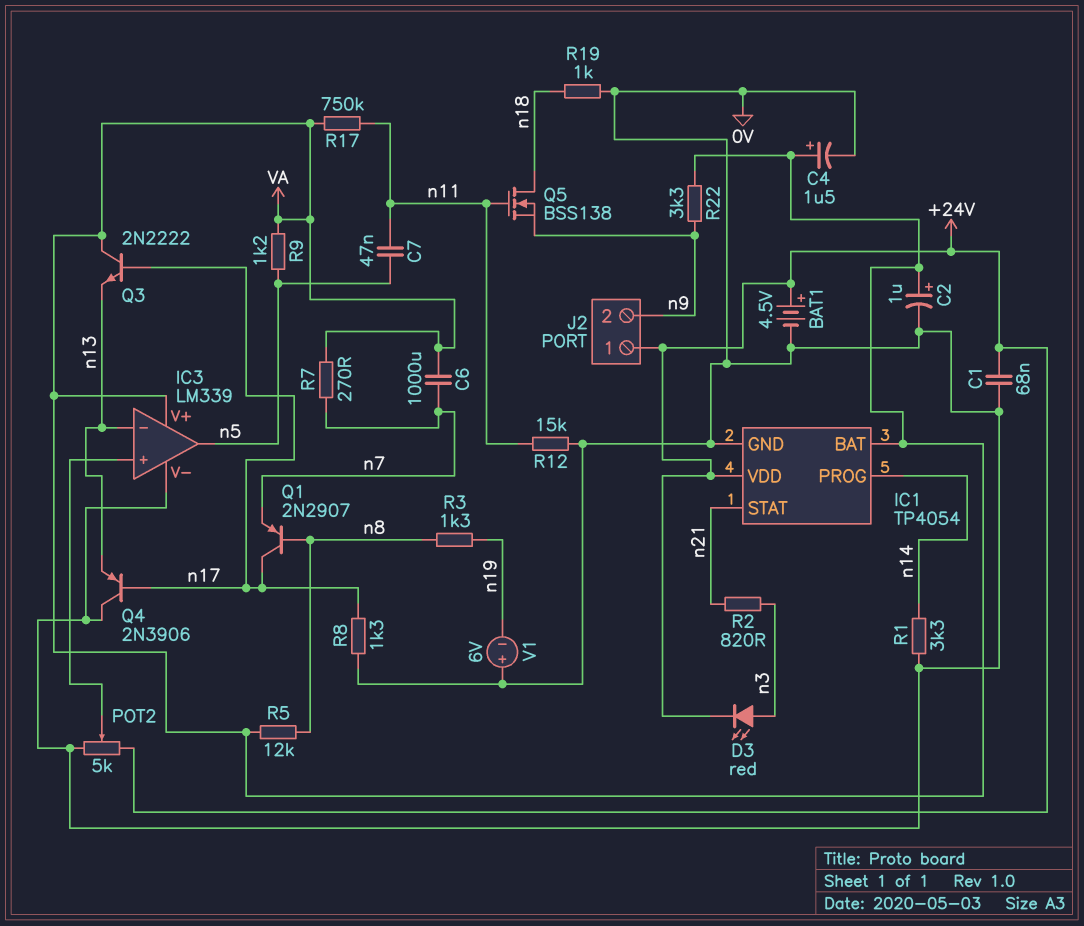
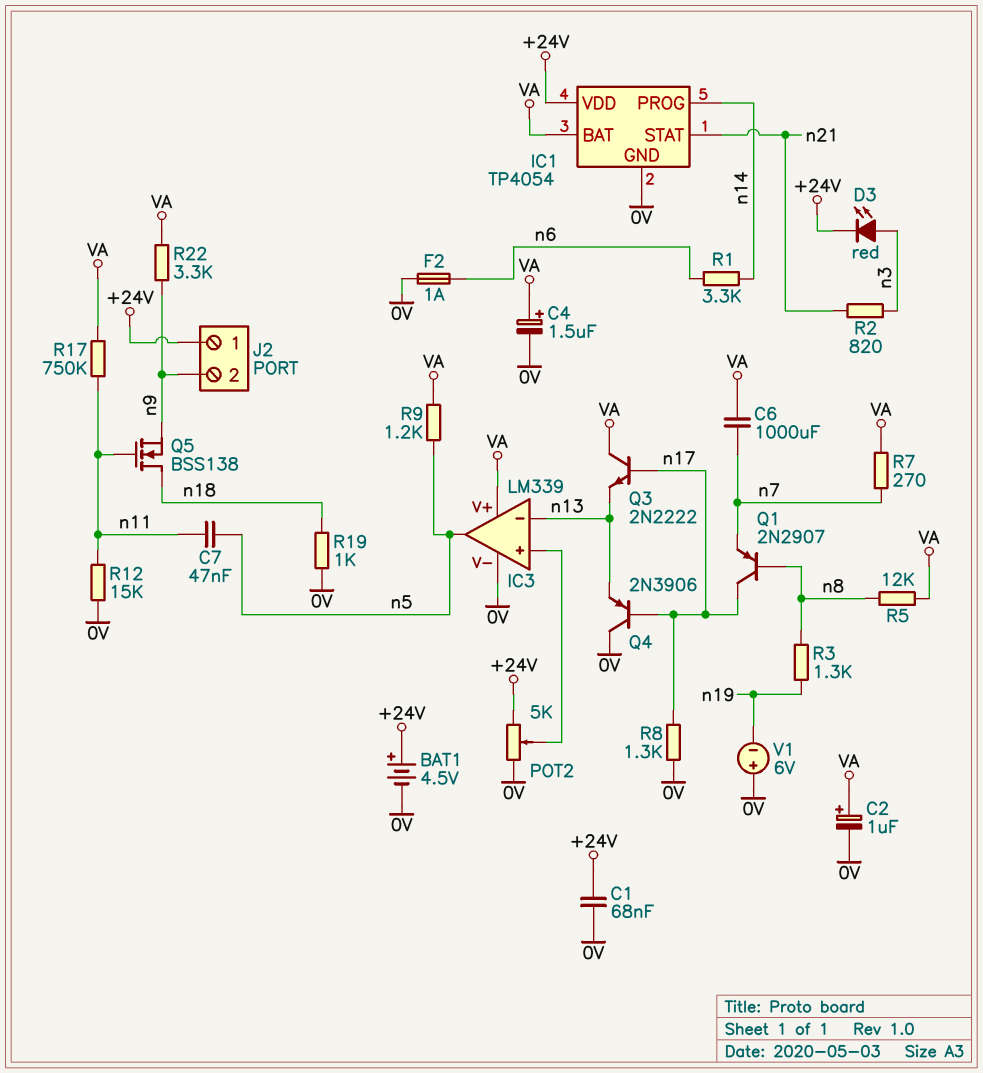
F2: none -> 1A (0V, n6)
R1: 3.3k (0V, n14) -> 3.3k (n6, n14)

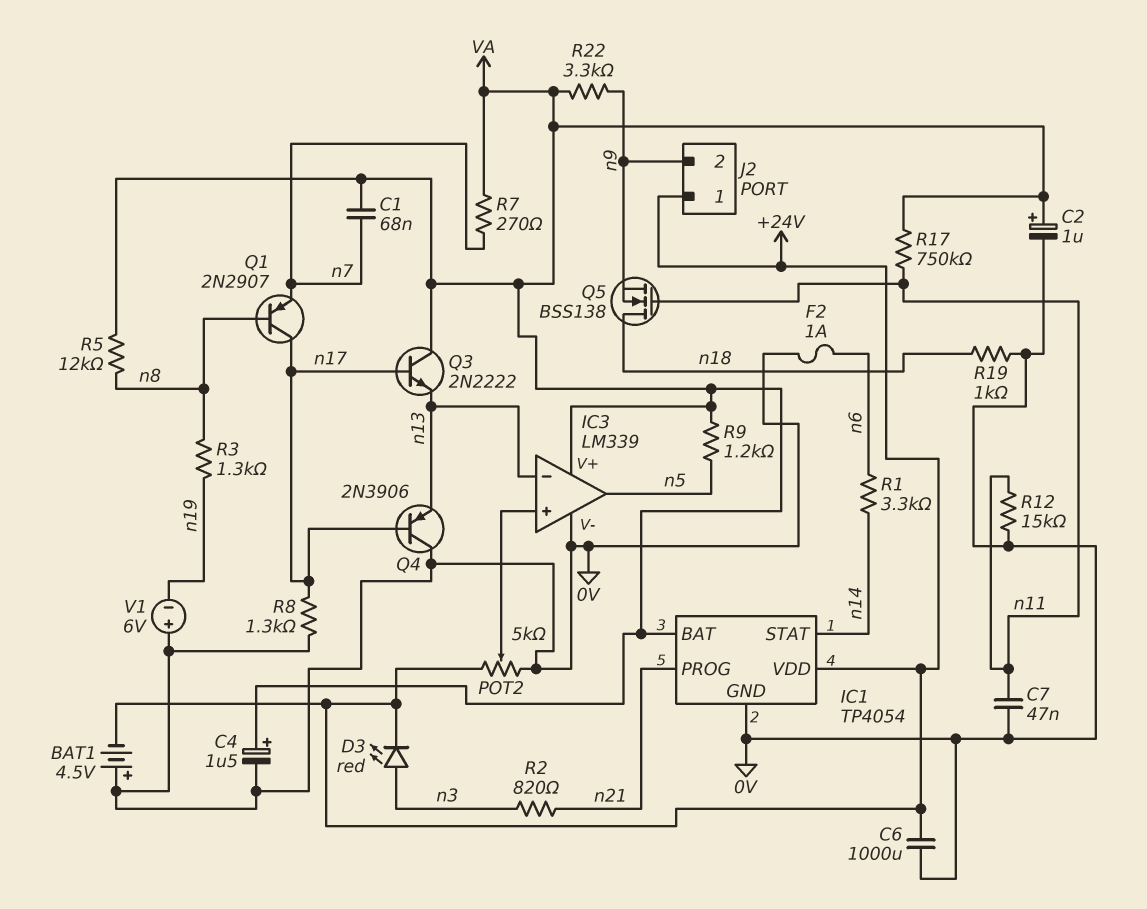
BAT1: 4.5V (plus +24V, minus 0V) -> 4.5V (plus 0V, minus +24V)
C1: 68nF (+24V, 0V) -> 68nF (VA, n7)
C6: 1000uF (VA, n7) -> 1000uF (+24V, 0V)
C7: 47nF (n5, n11) -> 47nF (0V, n11)
IC1 pin PROG: n14 -> n21
IC1 pin STAT: n21 -> n14

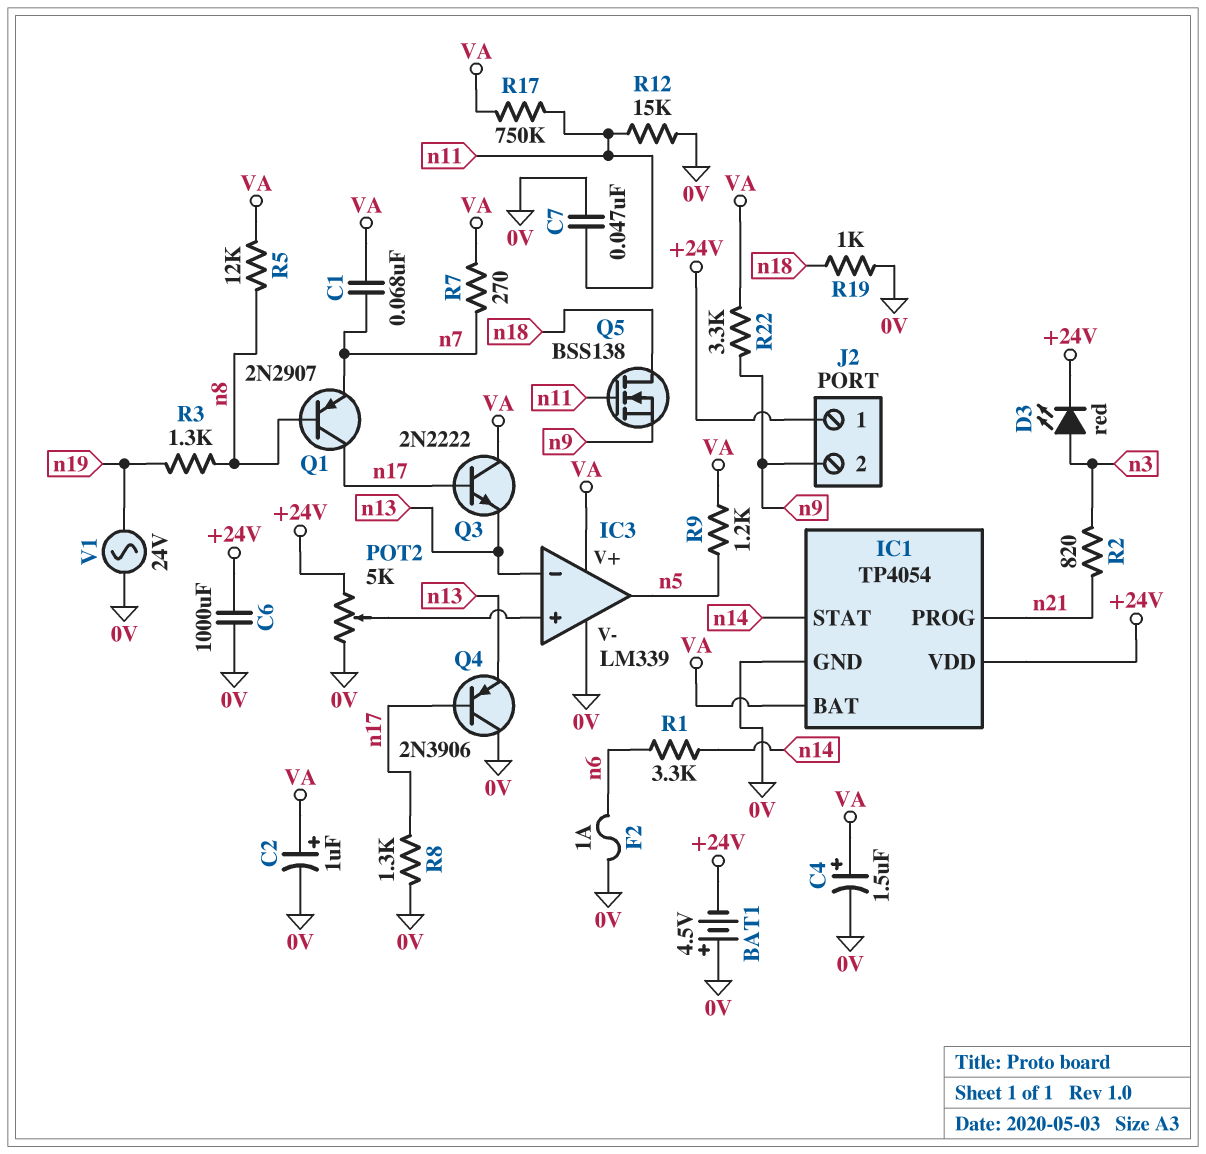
V1: 6V (plus 0V, minus n19) -> AC 24V (0V, n19)

